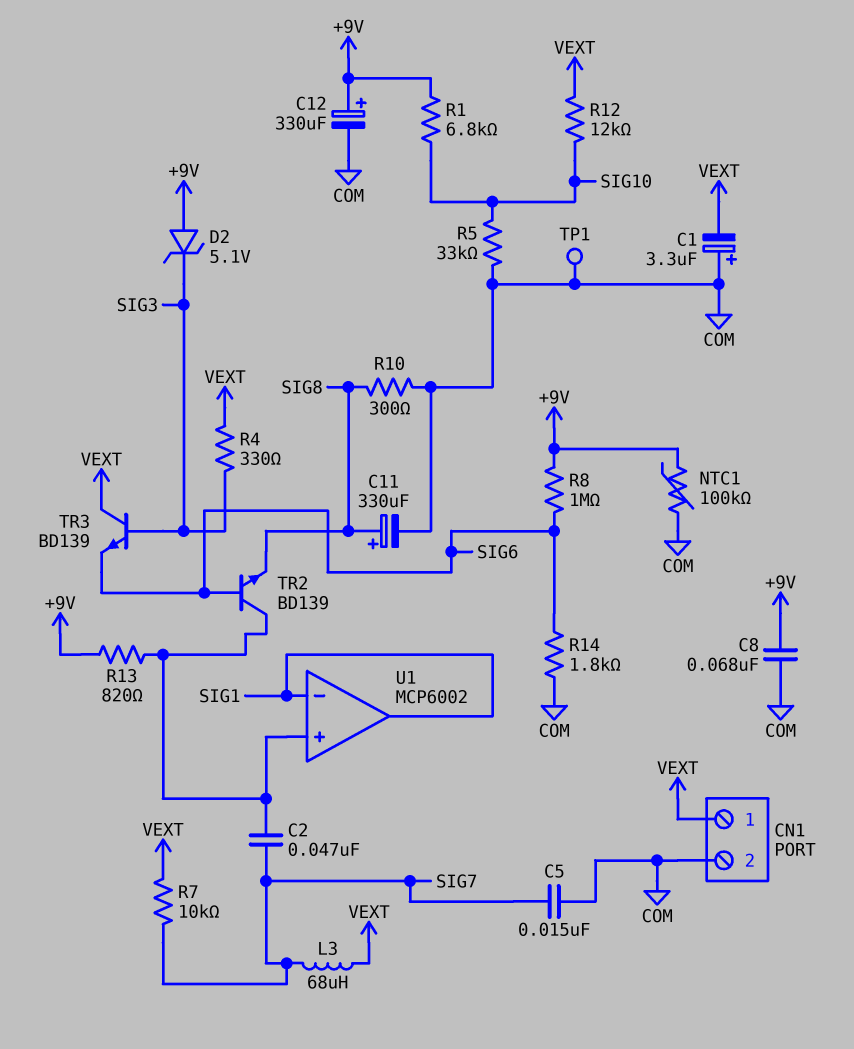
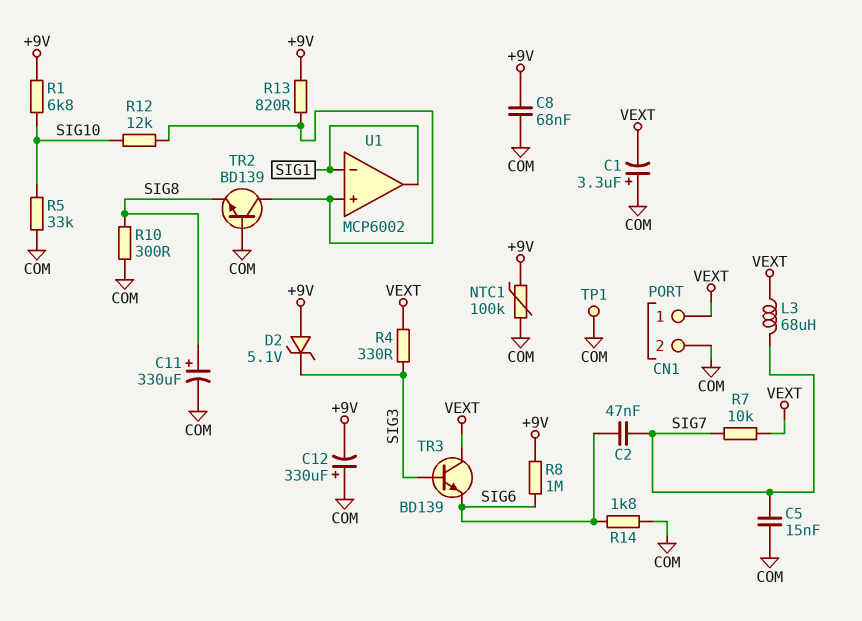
C2: 47nF (SIG7, U1/in+) -> 47nF (SIG6, SIG7)
C12: 330uF (plus +9V, minus COM) -> 330uF (plus COM, minus +9V)
R12: 12k (SIG10, VEXT) -> 12k (SIG10, U1/in+)
TR2: NPN BD139 (B SIG6, C U1/in+, E SIG8) -> NPN BD139 (B COM, C U1/in+, E SIG8)

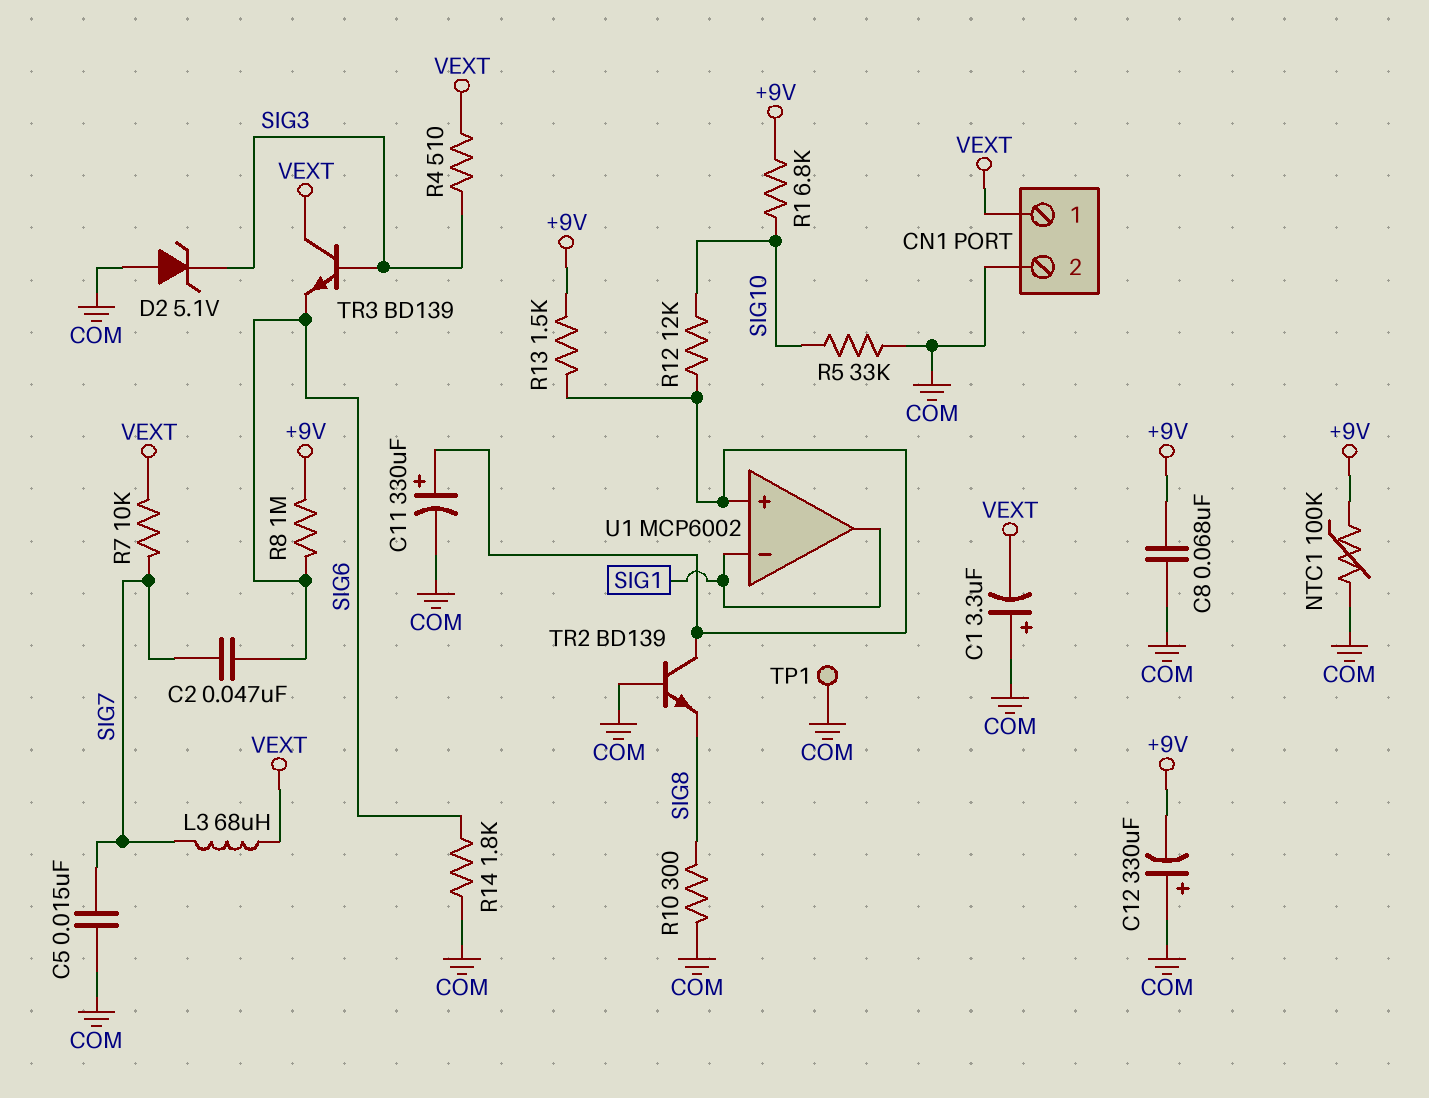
C11: 330uF (plus SIG8, minus COM) -> 330uF (plus U1/in+, minus COM)
D2: zener 5.1V (A +9V, K SIG3) -> zener 5.1V (A COM, K SIG3)
R4: 330 (SIG3, VEXT) -> 510 (SIG3, VEXT)
R13: 820 (+9V, U1/in+) -> 1.5k (+9V, U1/in+)

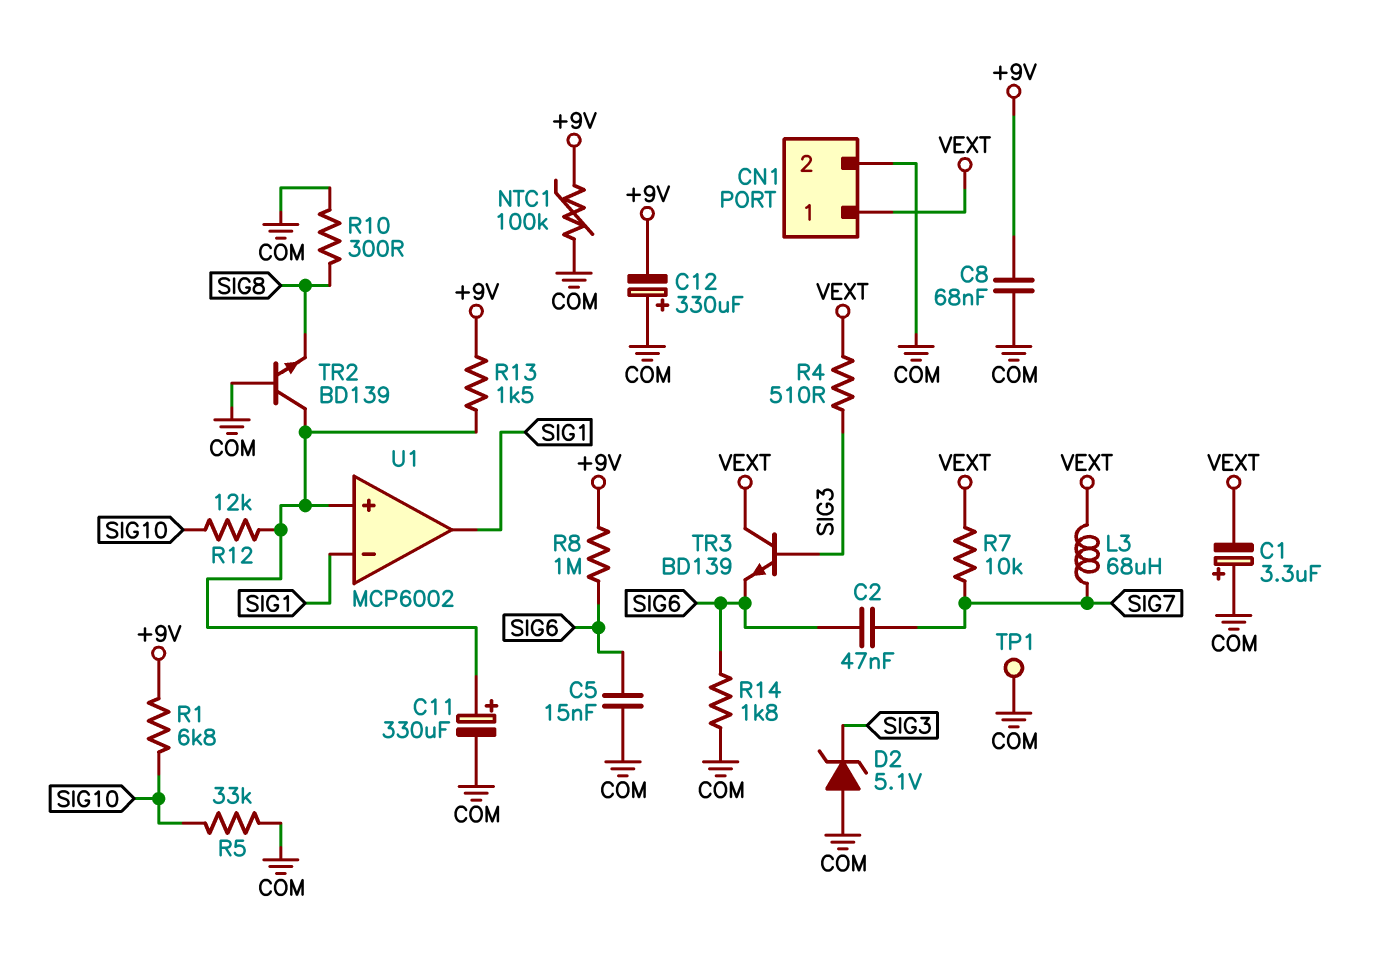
C5: 15nF (COM, SIG7) -> 15nF (COM, SIG6)

